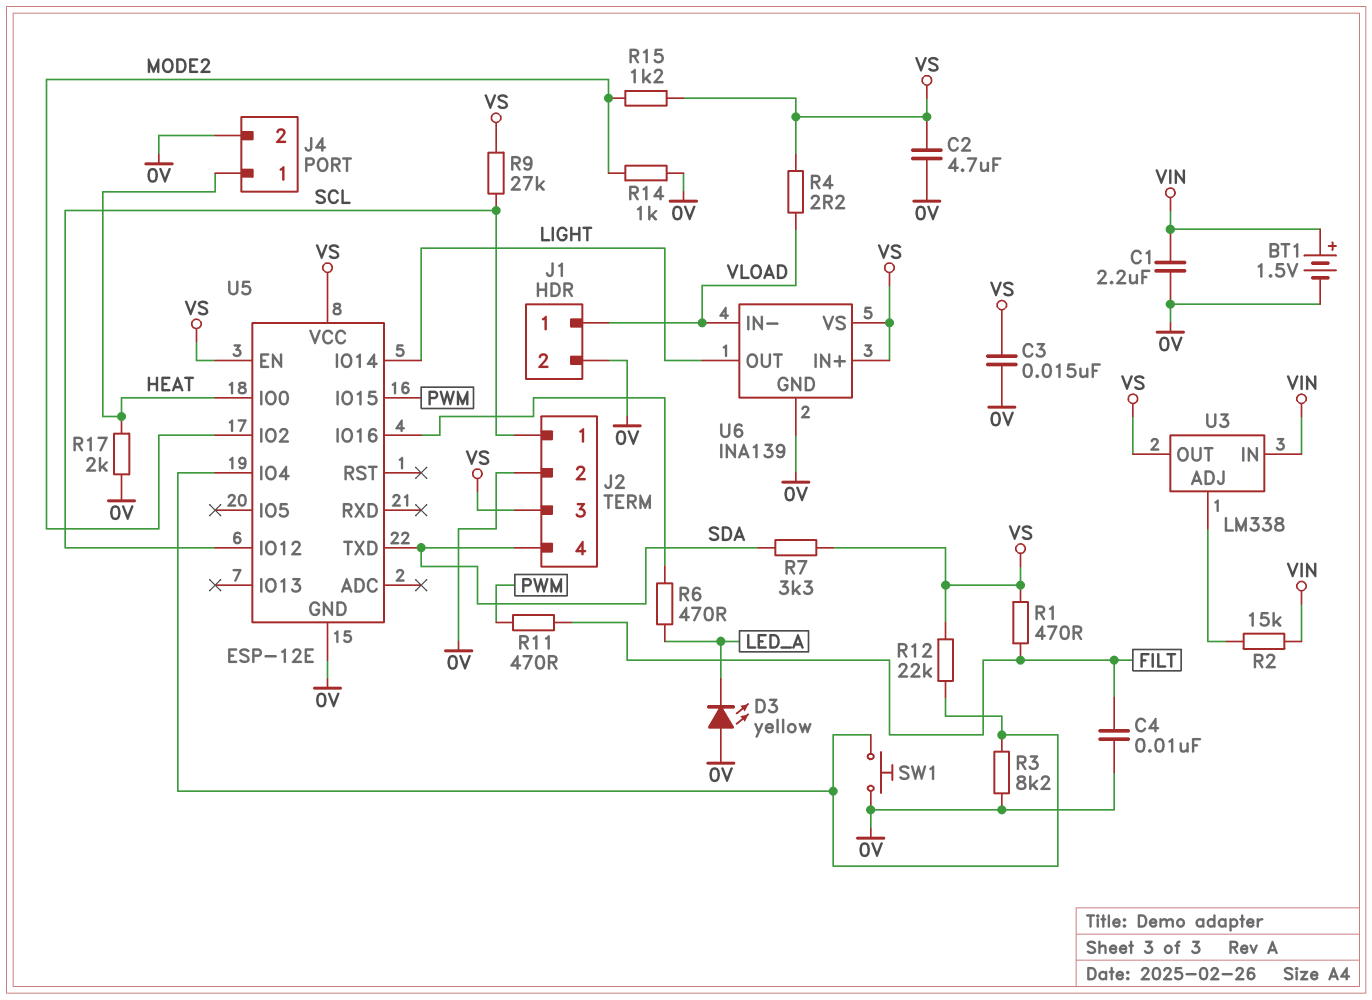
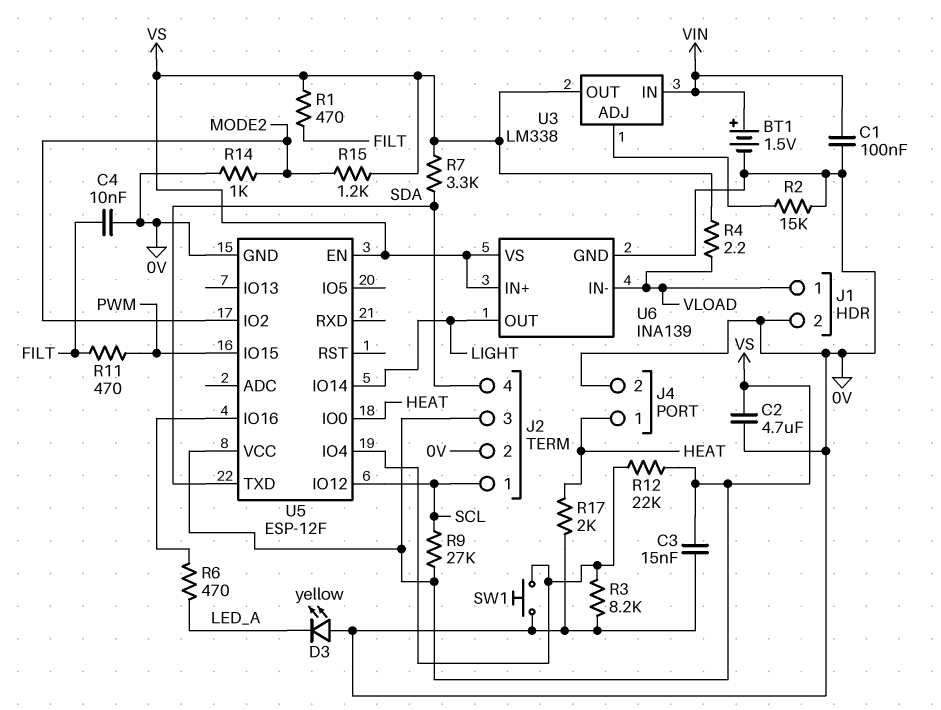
C1: 2.2uF (0V, VIN) -> 100nF (0V, VIN)
R2: 15k (U3/ADJ, VIN) -> 15k (0V, U3/ADJ)
U5: ESP-12E -> ESP-12F

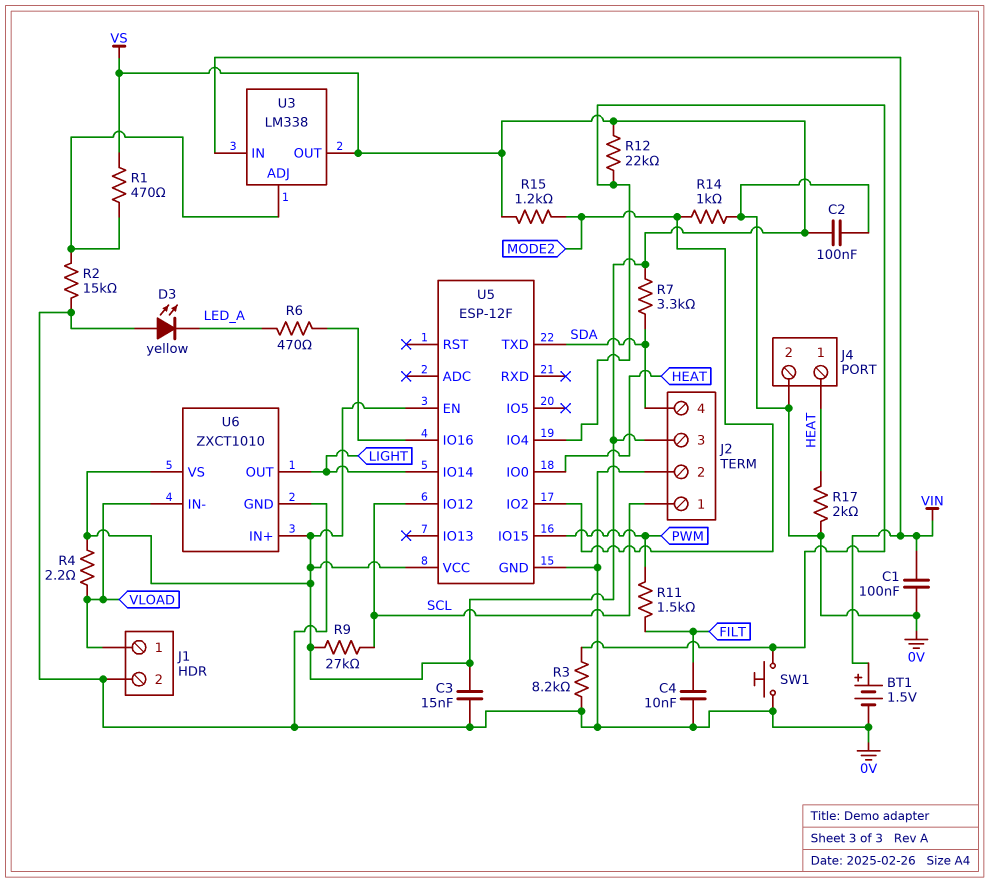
C2: 4.7uF (0V, VS) -> 100nF (0V, VS)
R1: 470 (FILT, VS) -> 470 (U3/ADJ, VS)
R11: 470 (FILT, PWM) -> 1.5k (FILT, PWM)
U6: INA139 -> ZXCT1010

